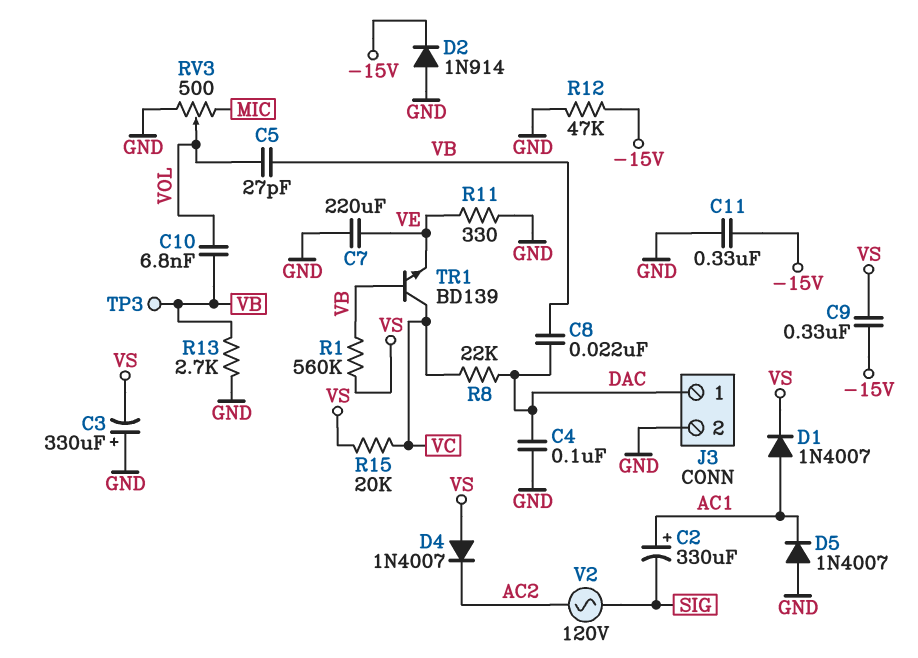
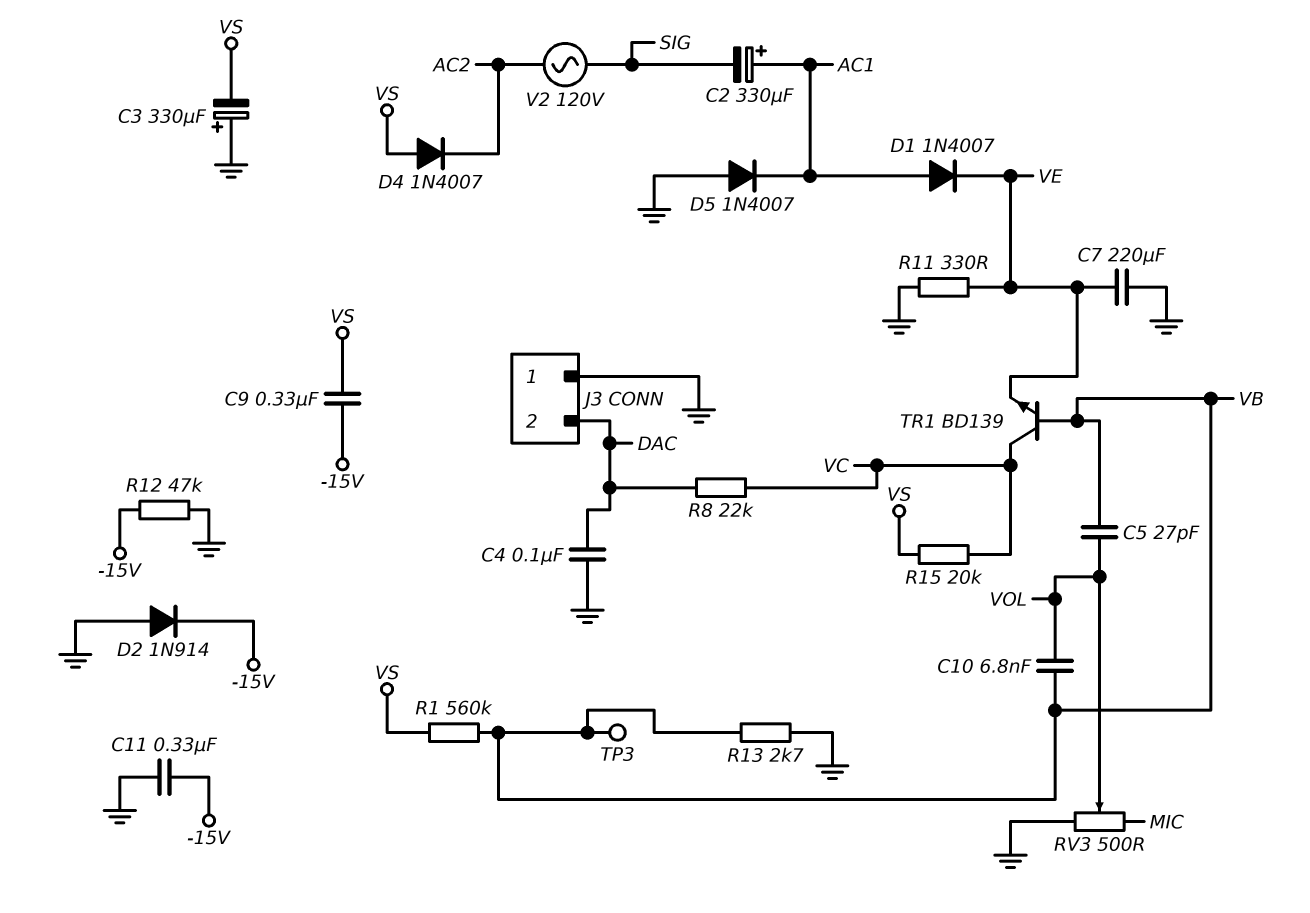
C8: 22nF (DAC, VB) -> none
D1: diode 1N4007 (A AC1, K VS) -> diode 1N4007 (A AC1, K VE)
J3 pin 1: DAC -> GND
J3 pin 2: GND -> DAC

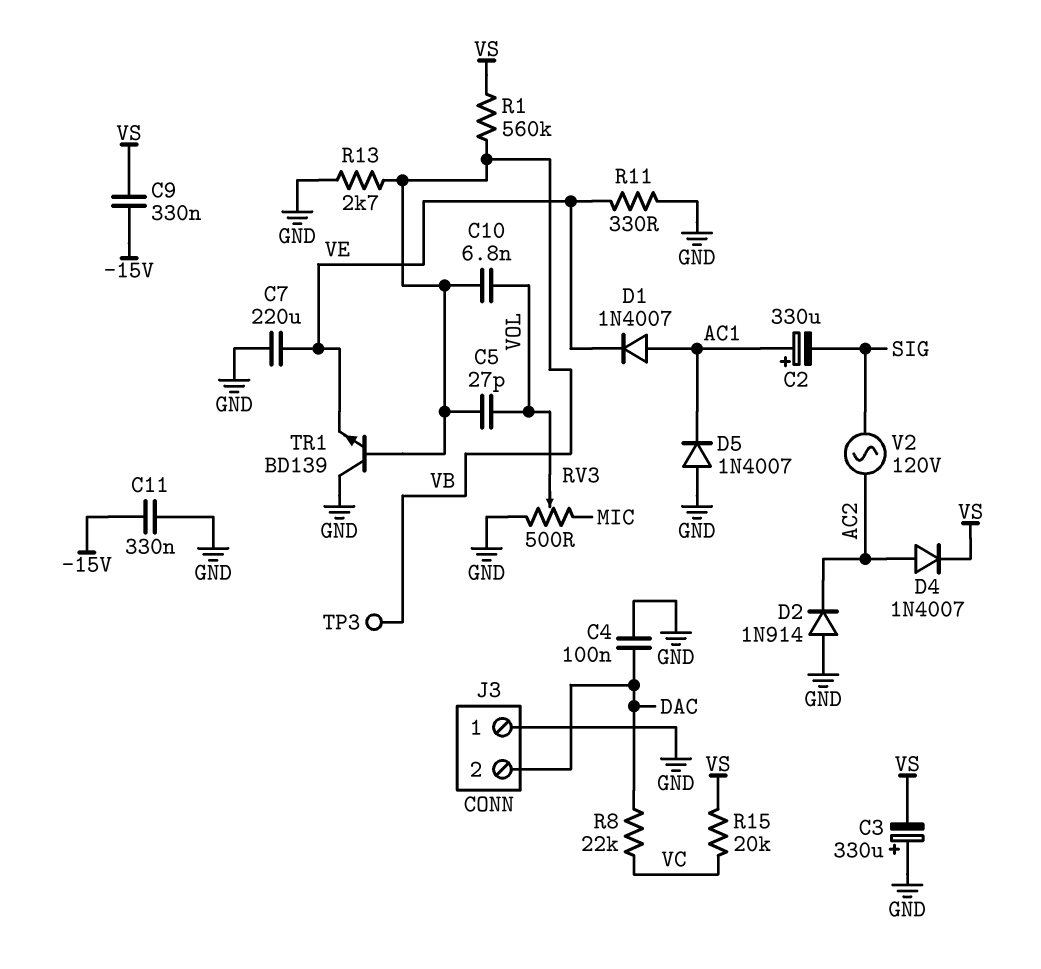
D2: diode 1N914 (A GND, K -15V) -> diode 1N914 (A GND, K AC2)
D4: diode 1N4007 (A VS, K AC2) -> diode 1N4007 (A AC2, K VS)
R12: 47k (-15V, GND) -> none
TR1: NPN BD139 (B VB, C VC, E VE) -> NPN BD139 (B VB, C GND, E VE)

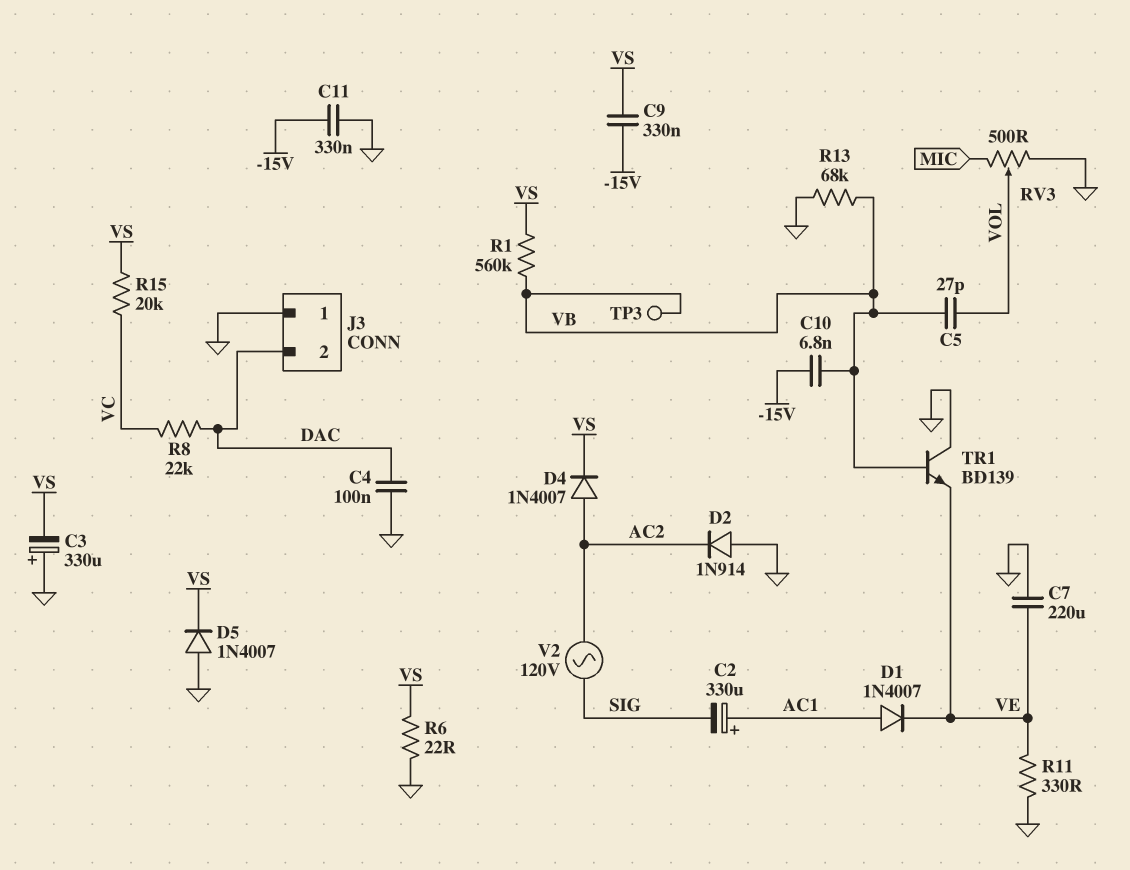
C10: 6.8nF (VB, VOL) -> 6.8nF (-15V, VB)
D5: diode 1N4007 (A GND, K AC1) -> diode 1N4007 (A GND, K VS)
R6: none -> 22 (GND, VS)
R13: 2.7k (GND, VB) -> 68k (GND, VB)

